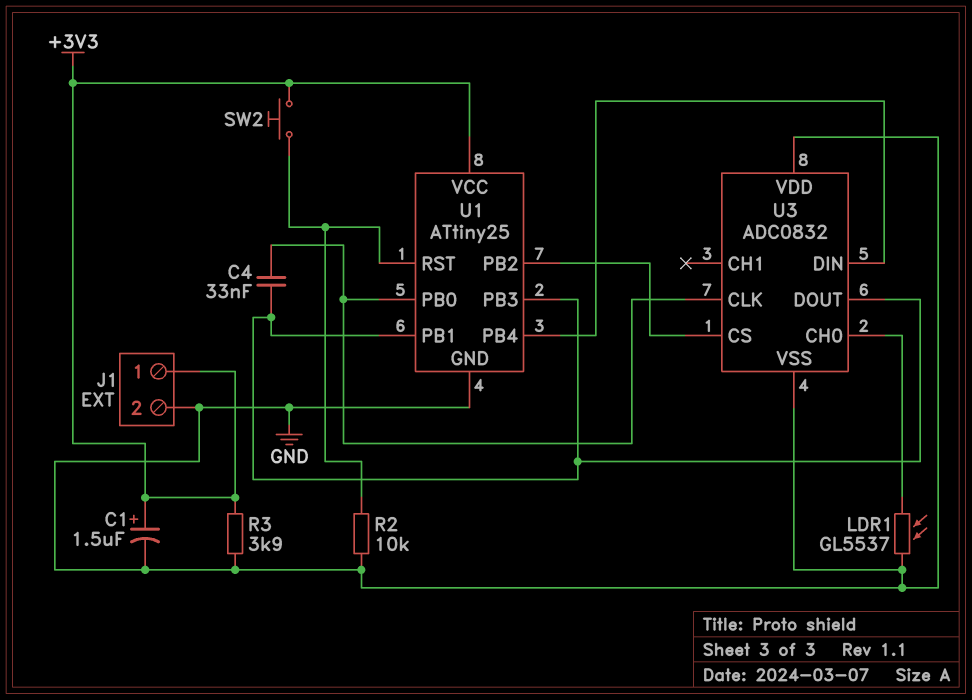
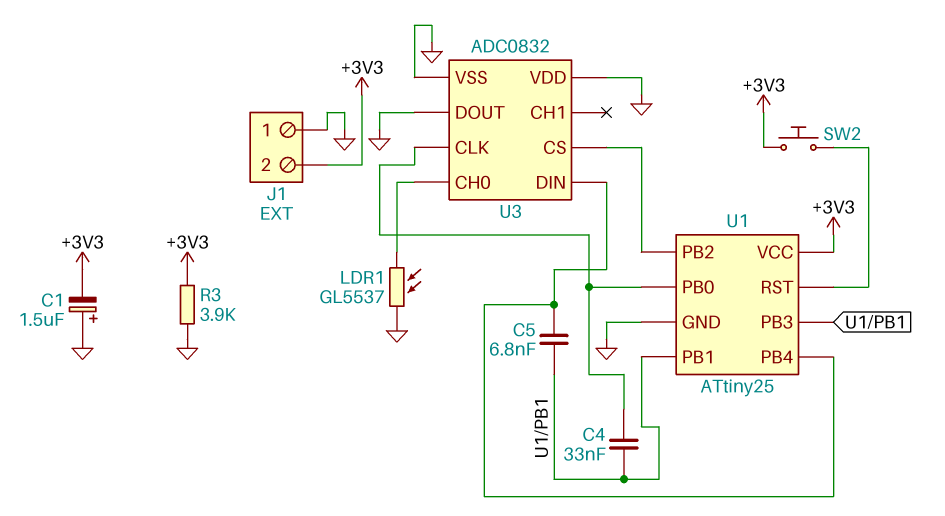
C1: 1.5uF (plus +3V3, minus GND) -> 1.5uF (plus GND, minus +3V3)
C5: none -> 6.8nF (U1/PB1, U1/PB4)
J1 pin 1: +3V3 -> GND
J1 pin 2: GND -> +3V3
R2: 10k (GND, U1/RST) -> none
U3 pin DOUT: U1/PB1 -> GND

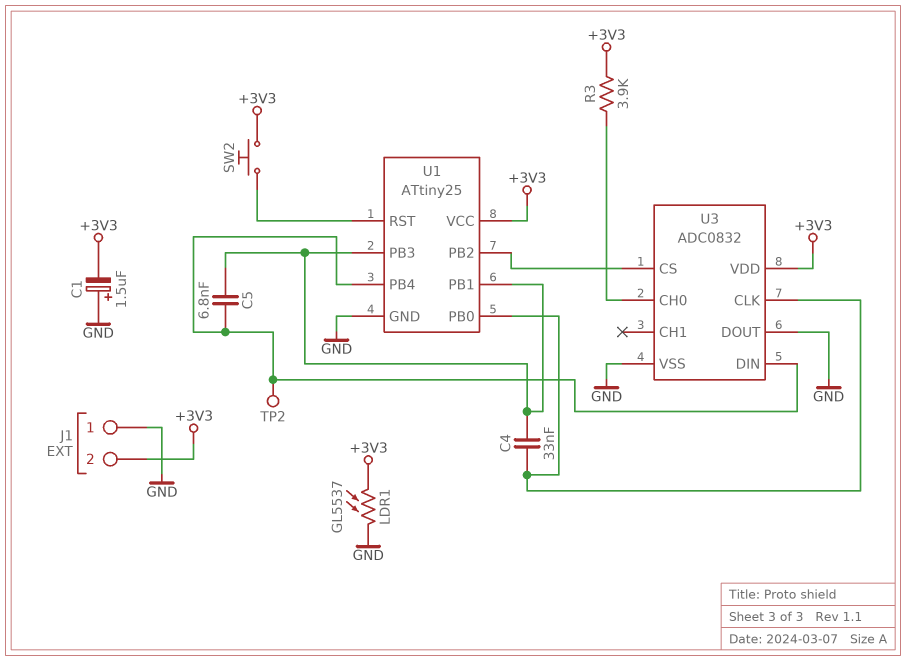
LDR1: GL5537 (GND, U3/CH0) -> GL5537 (+3V3, GND)
R3: 3.9k (+3V3, GND) -> 3.9k (+3V3, U3/CH0)
TP2: none -> test point (U1/PB4)
U3 pin VDD: GND -> +3V3

